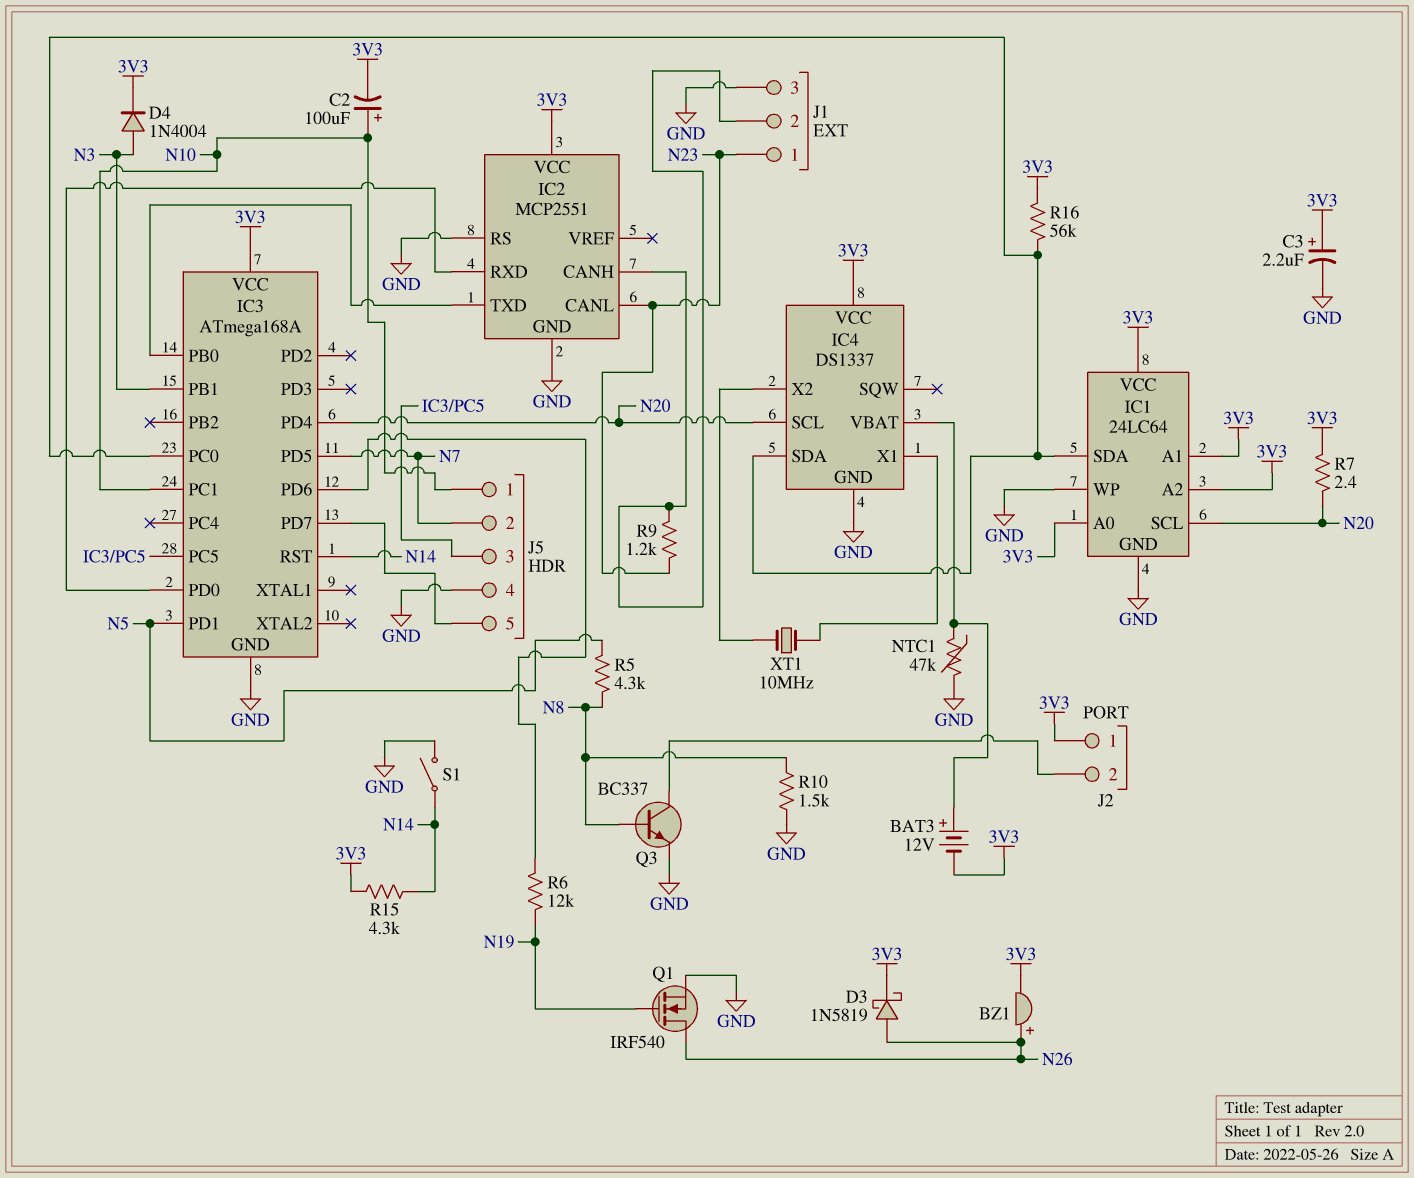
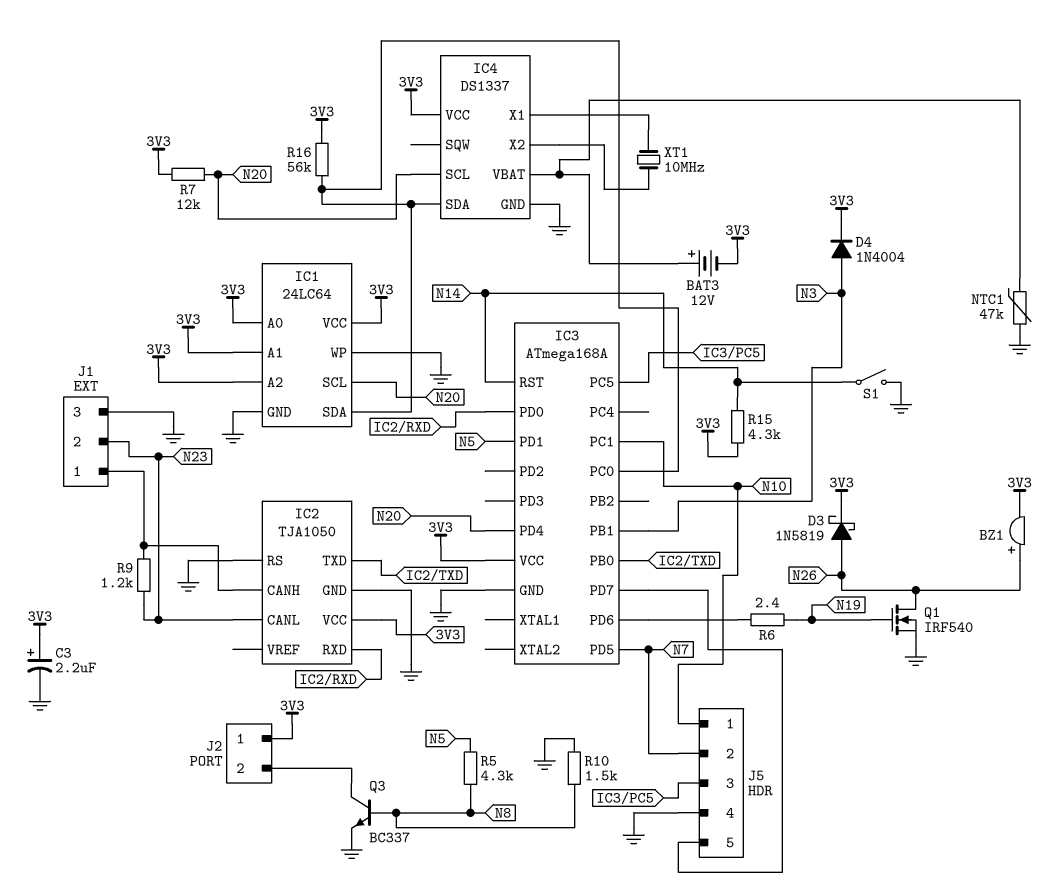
C2: 100uF (plus N10, minus 3V3) -> none
IC2: MCP2551 -> TJA1050
J1 pin 1: N23 -> IC2/CANH
J1 pin 2: IC2/CANH -> N23
R6: 12k (IC3/PD6, N19) -> 2.4 (IC3/PD6, N19)
R7: 2.4 (3V3, N20) -> 12k (3V3, N20)

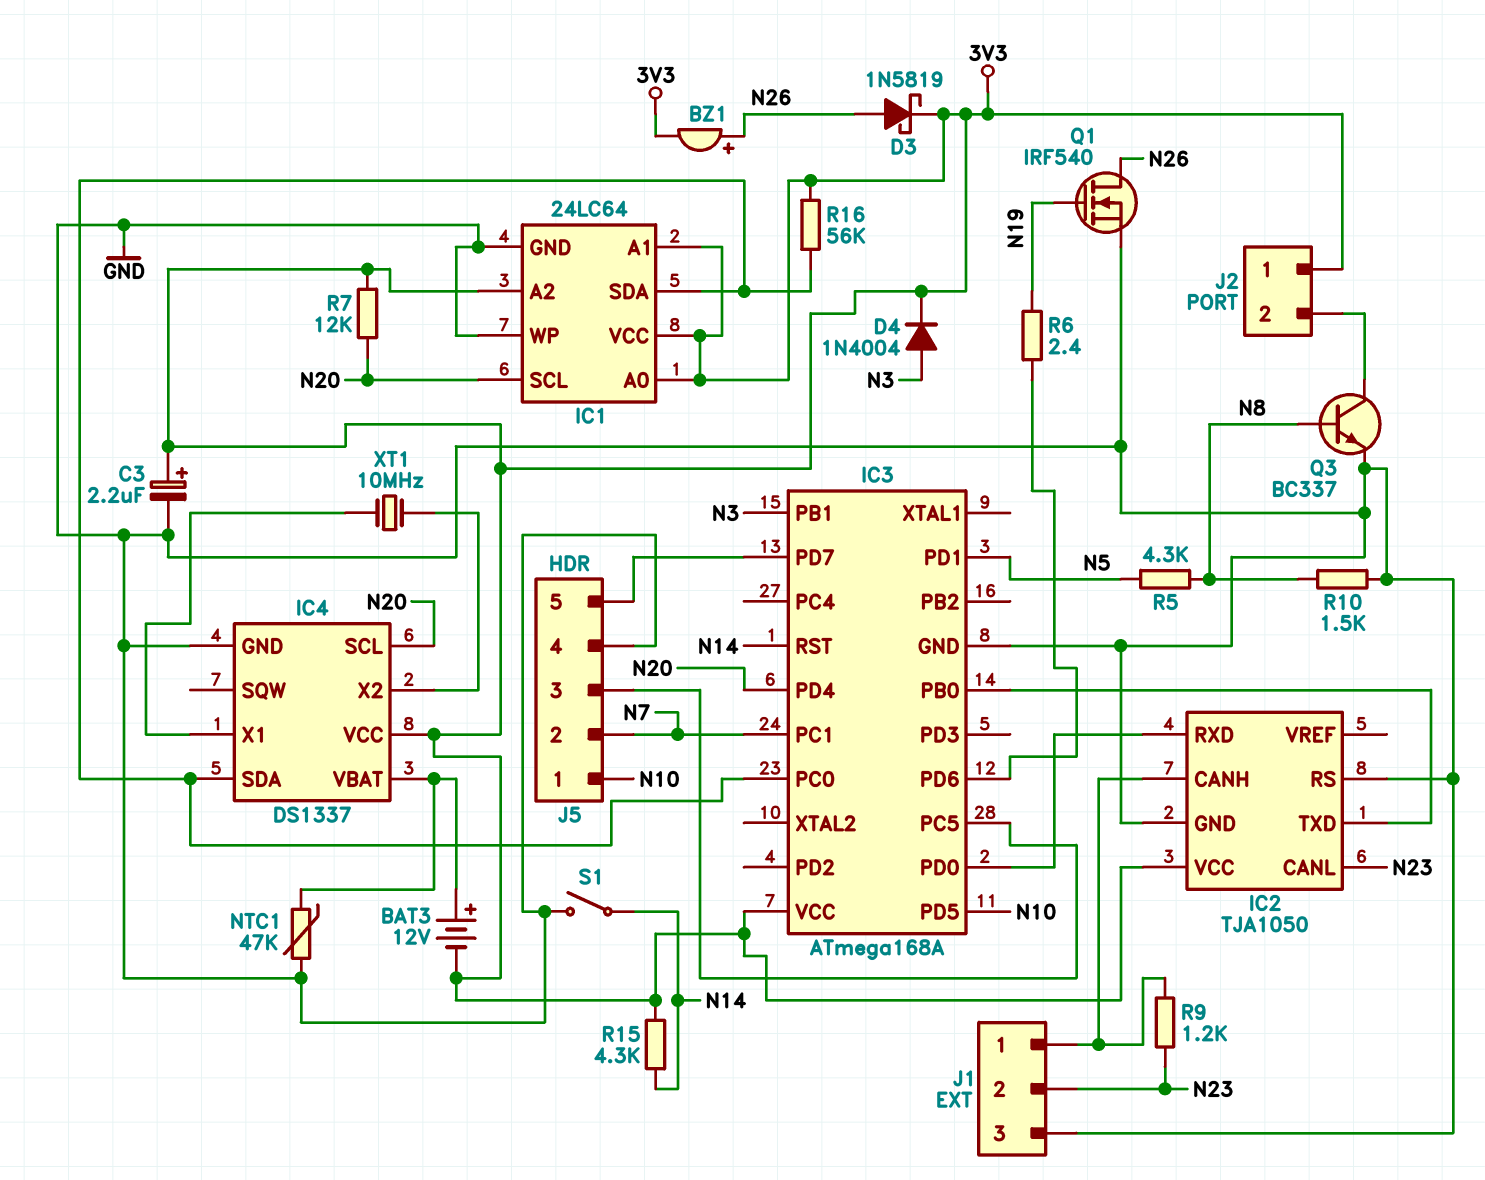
IC3 pin PC1: N10 -> N7
IC3 pin PD5: N7 -> N10

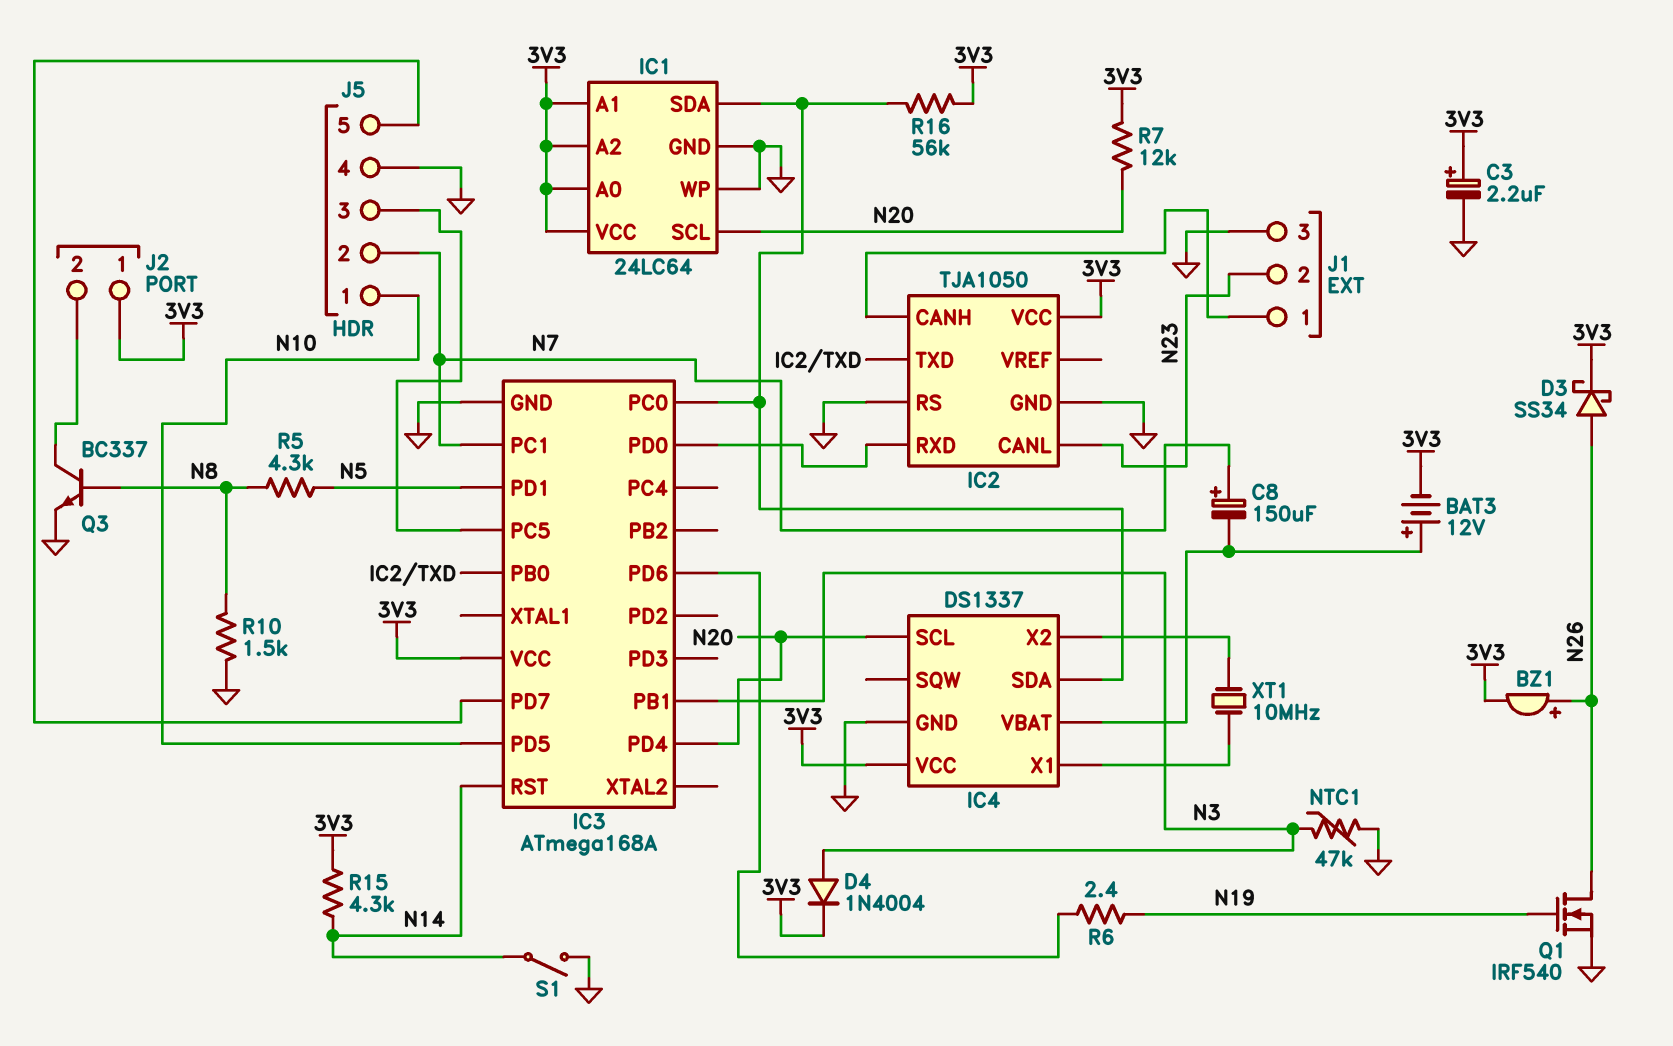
C8: none -> 150uF (plus N7, minus IC4/VBAT)
D3: schottky 1N5819 (A N26, K 3V3) -> schottky SS34 (A N26, K 3V3)
NTC1: 47k (GND, IC4/VBAT) -> 47k (GND, N3)
R9: 1.2k (IC2/CANH, N23) -> none

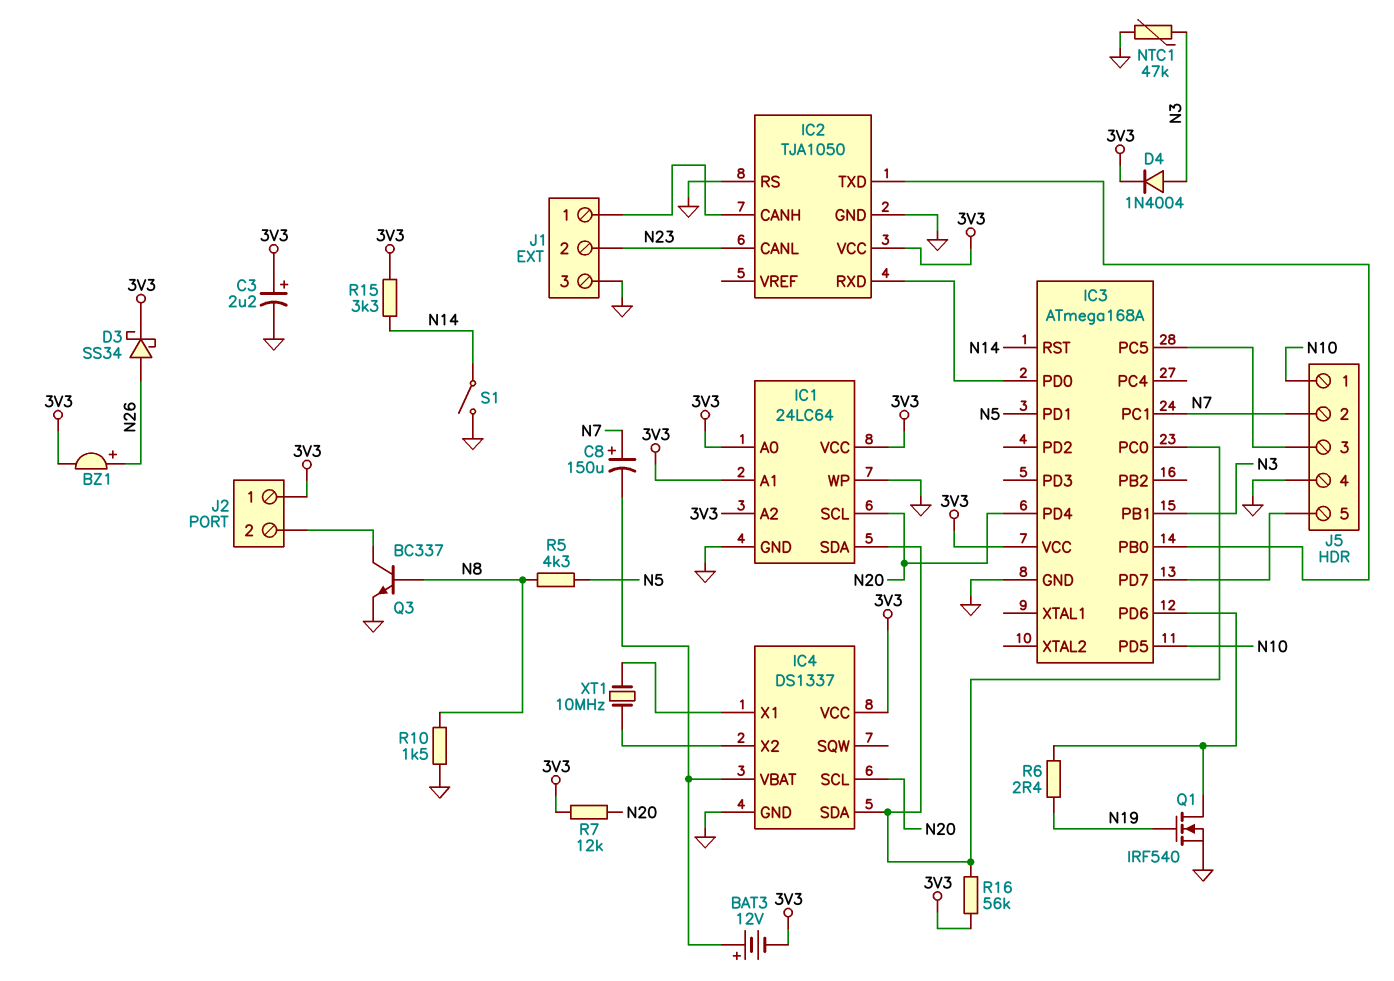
Q1: NMOS IRF540 (G N19, D N26, S GND) -> NMOS IRF540 (G N19, D IC3/PD6, S GND)
R15: 4.3k (3V3, N14) -> 3.3k (3V3, N14)

